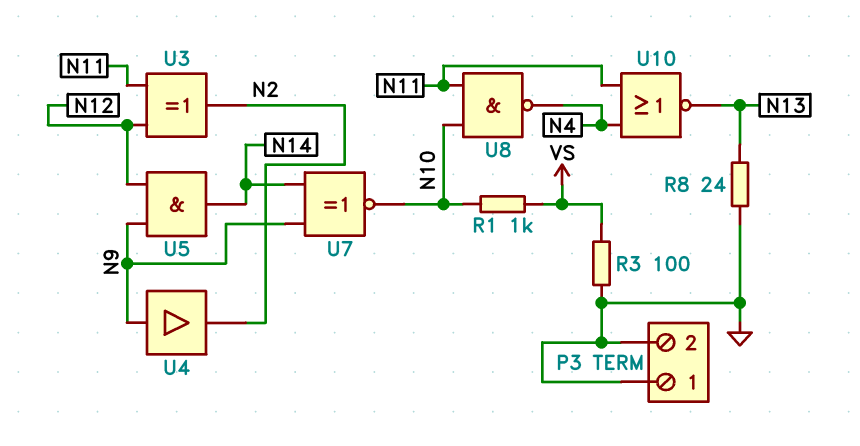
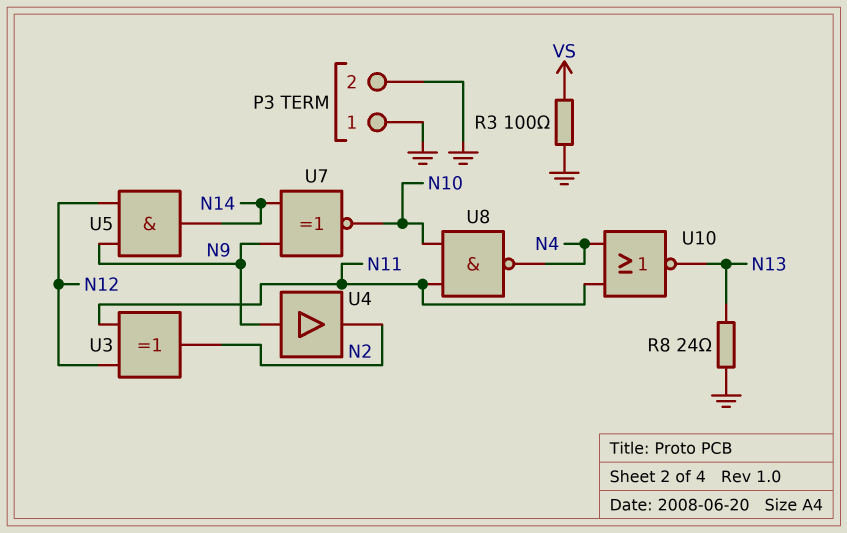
R1: 1k (N10, VS) -> none

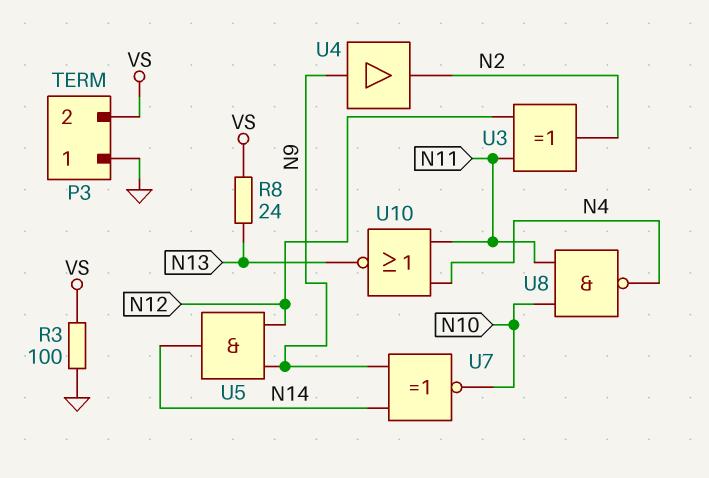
P3 pin 2: GND -> VS
R8: 24 (GND, N13) -> 24 (N13, VS)

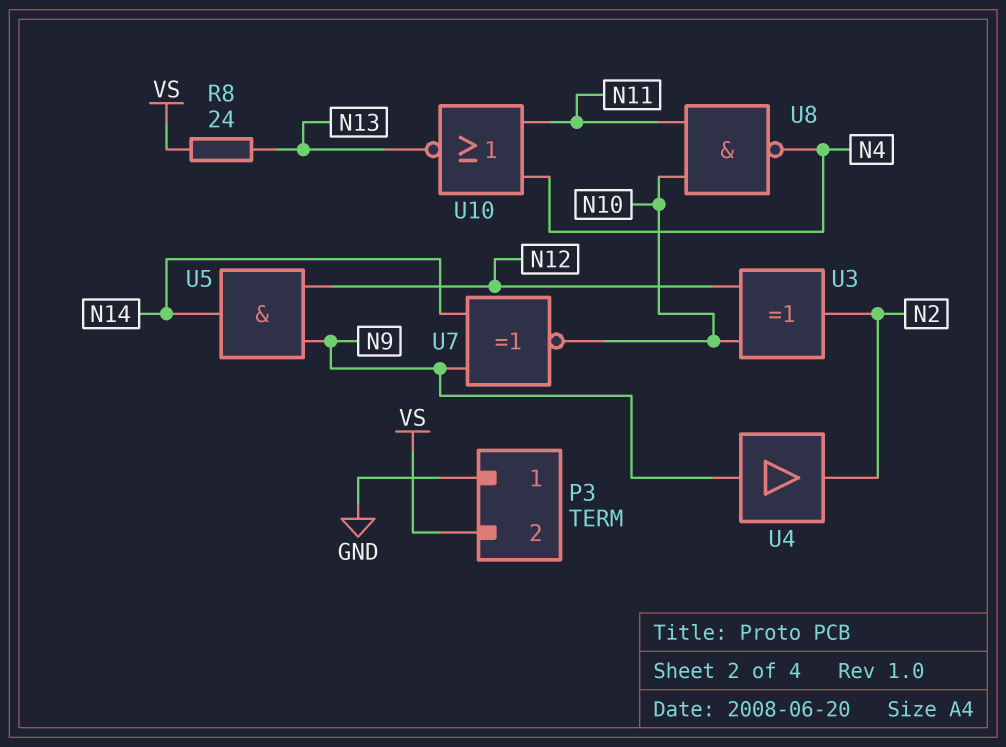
R3: 100 (GND, VS) -> none
U3: XOR (in N11, in N12, out N2) -> XOR (in N10, in N12, out N2)

